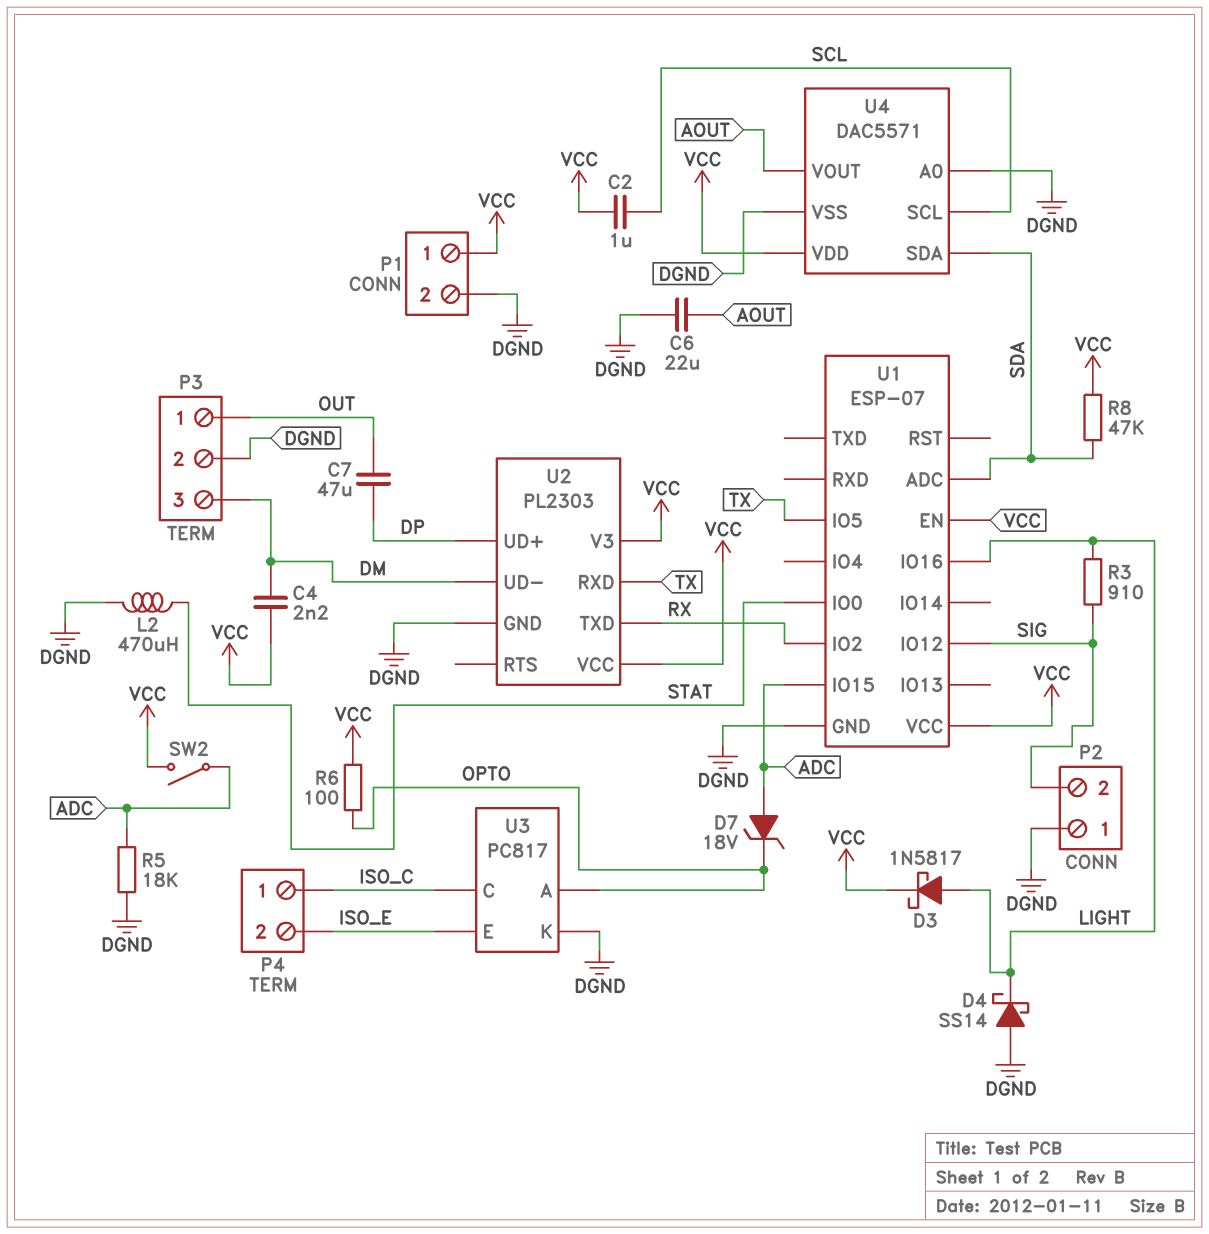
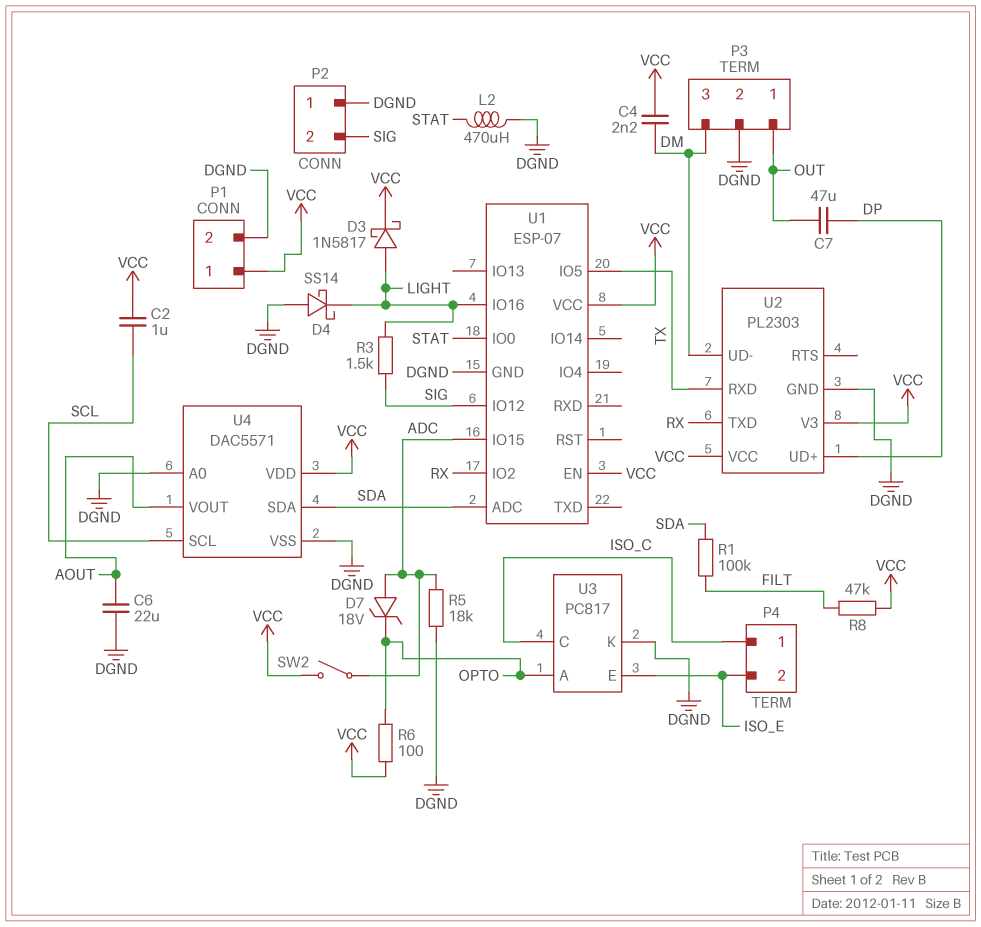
R1: none -> 100k (FILT, SDA)
R3: 910 (LIGHT, SIG) -> 1.5k (LIGHT, SIG)
R8: 47k (SDA, VCC) -> 47k (FILT, VCC)

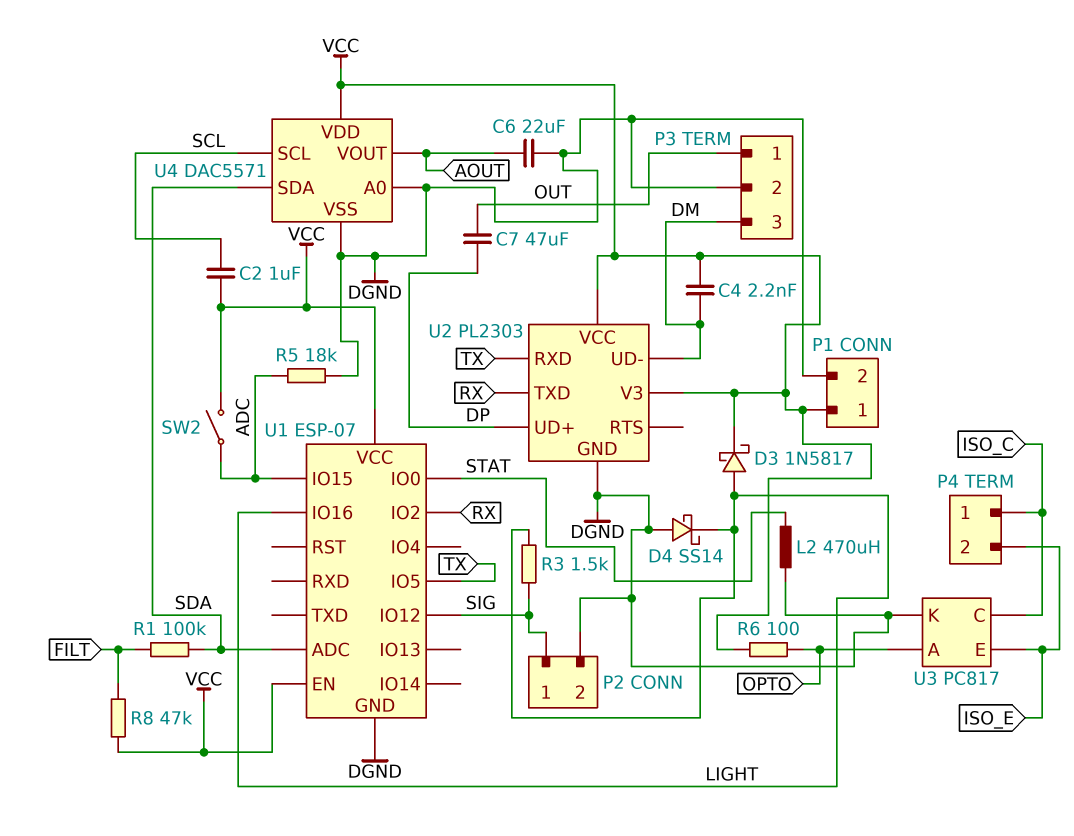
D7: zener 18V (A ADC, K OPTO) -> none
P2 pin 1: DGND -> SIG
P2 pin 2: SIG -> DGND

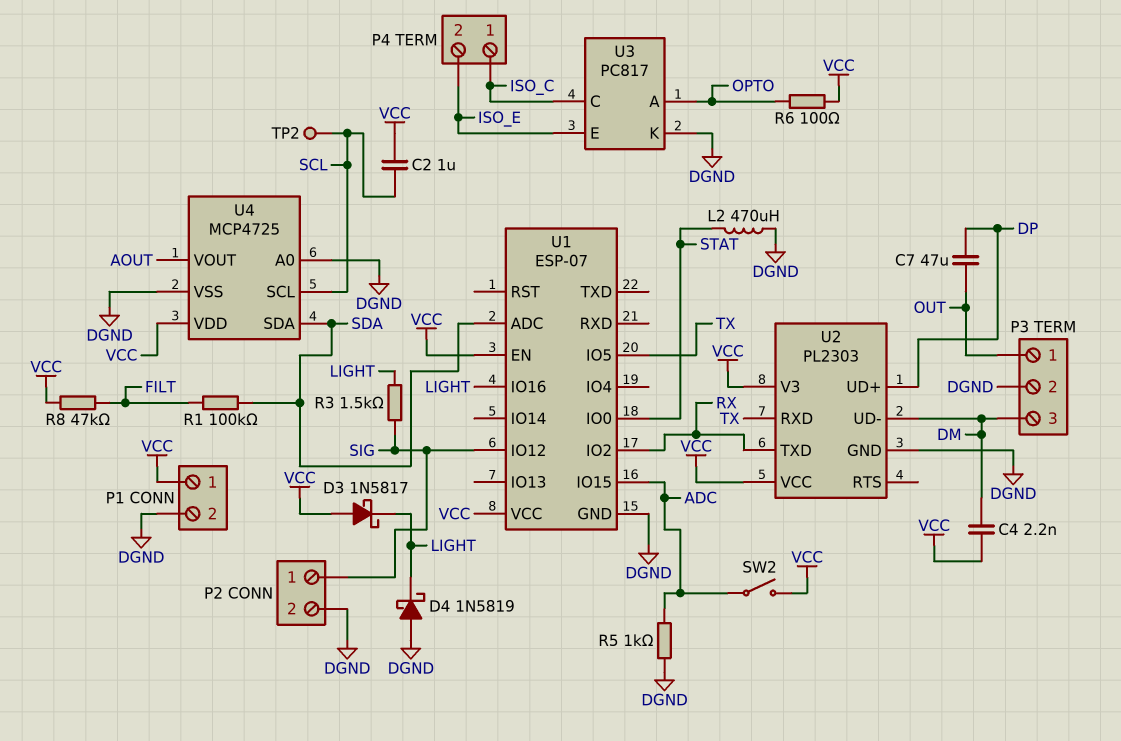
C6: 22uF (AOUT, DGND) -> none
D3: schottky 1N5817 (A LIGHT, K VCC) -> schottky 1N5817 (A VCC, K LIGHT)
D4: schottky SS14 (A DGND, K LIGHT) -> schottky 1N5819 (A DGND, K LIGHT)
R5: 18k (ADC, DGND) -> 1k (ADC, DGND)
TP2: none -> test point (SCL)
U4: DAC5571 -> MCP4725

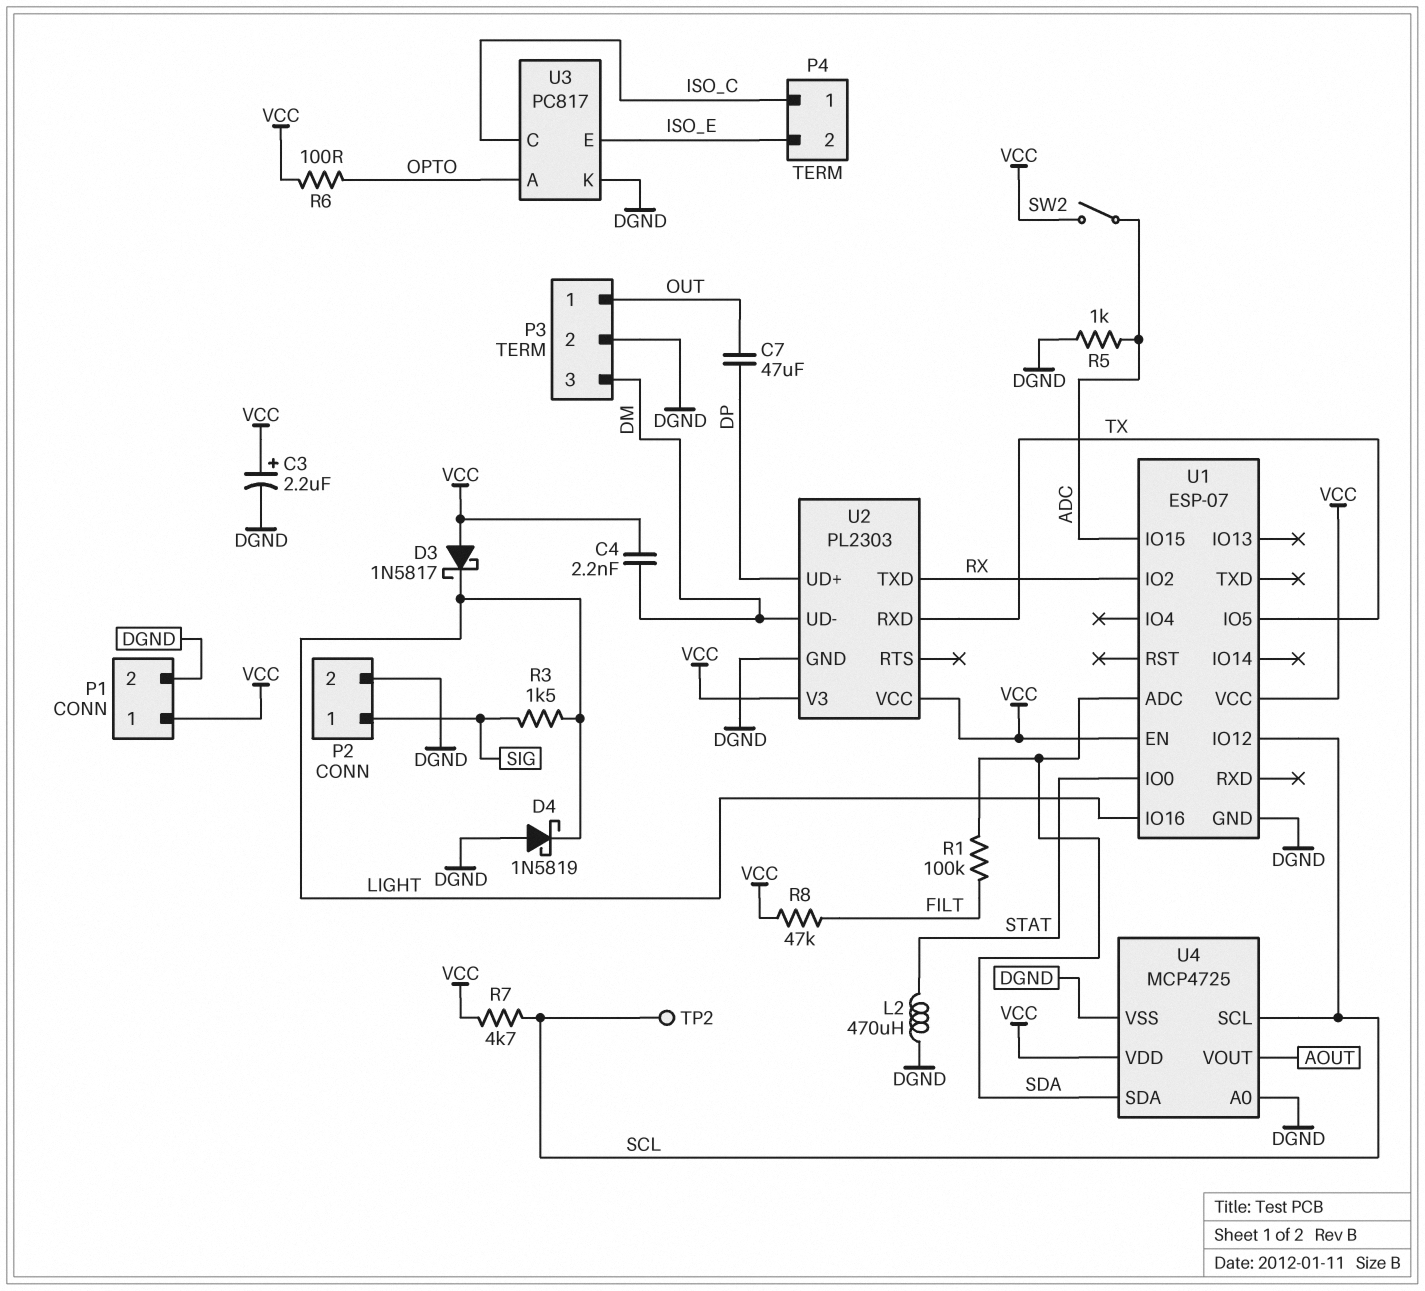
C2: 1uF (SCL, VCC) -> none
C3: none -> 2.2uF (plus VCC, minus DGND)
R7: none -> 4.7k (SCL, VCC)
U1 pin IO12: SIG -> SCL

